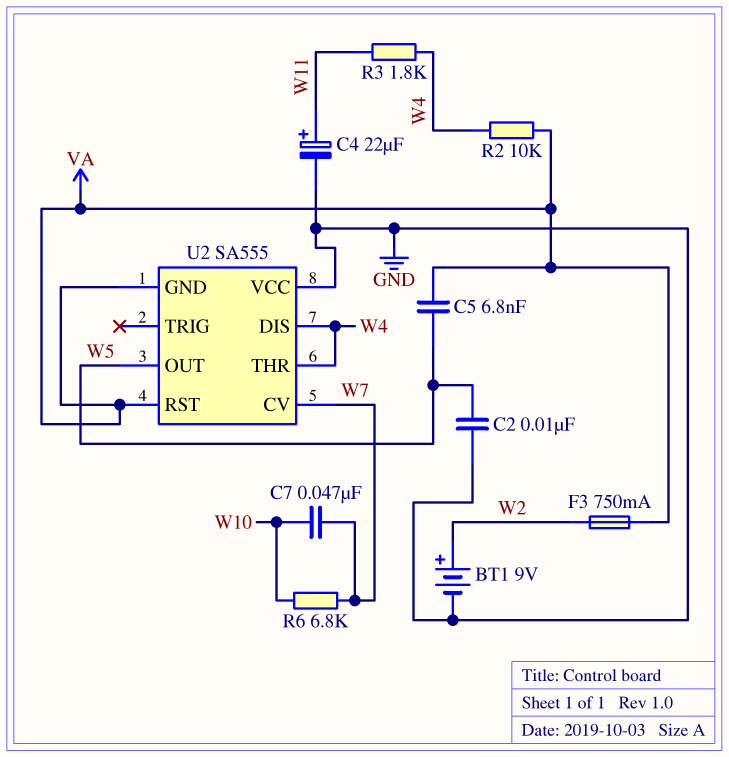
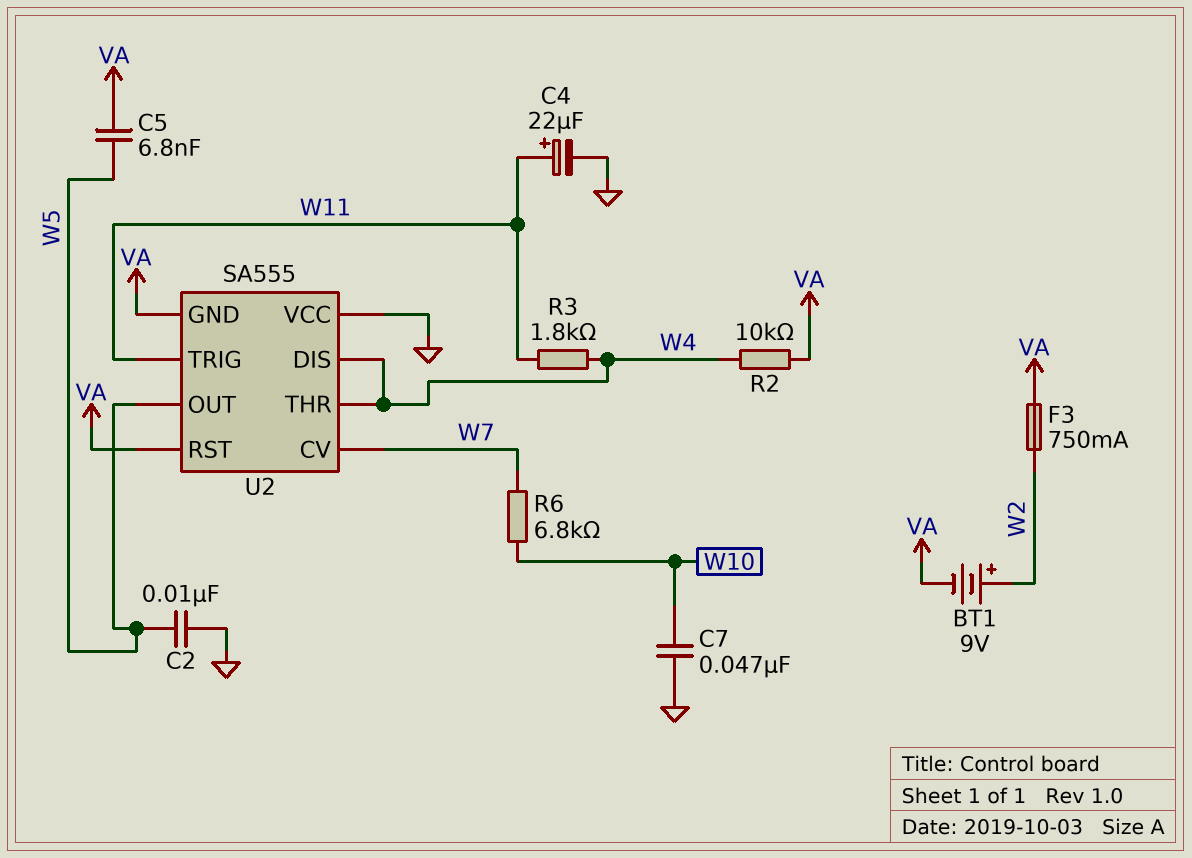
BT1: 9V (plus W2, minus GND) -> 9V (plus W2, minus VA)
C7: 47nF (W7, W10) -> 47nF (GND, W10)
U2 pin TRIG: none -> W11

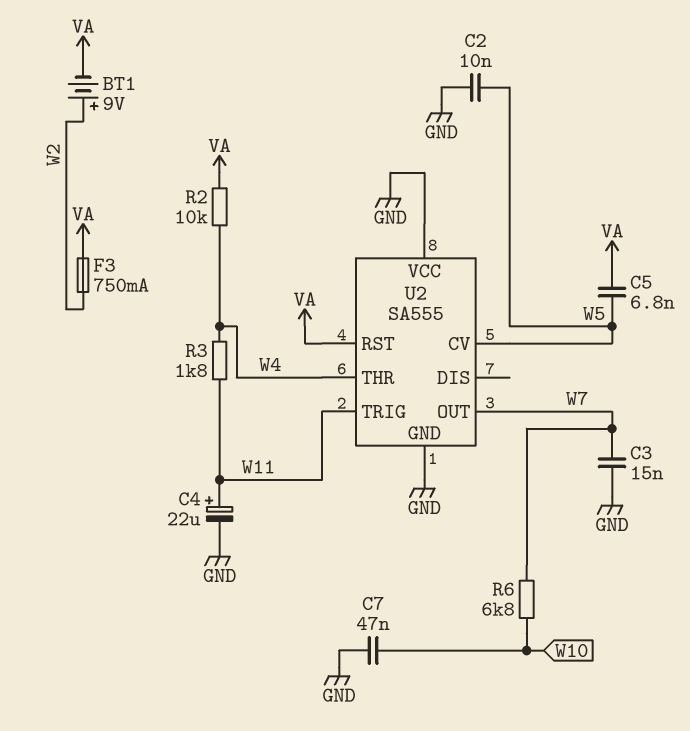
C3: none -> 15nF (GND, W7)
U2 pin CV: W7 -> W5
U2 pin DIS: W4 -> none
U2 pin GND: VA -> GND
U2 pin OUT: W5 -> W7

